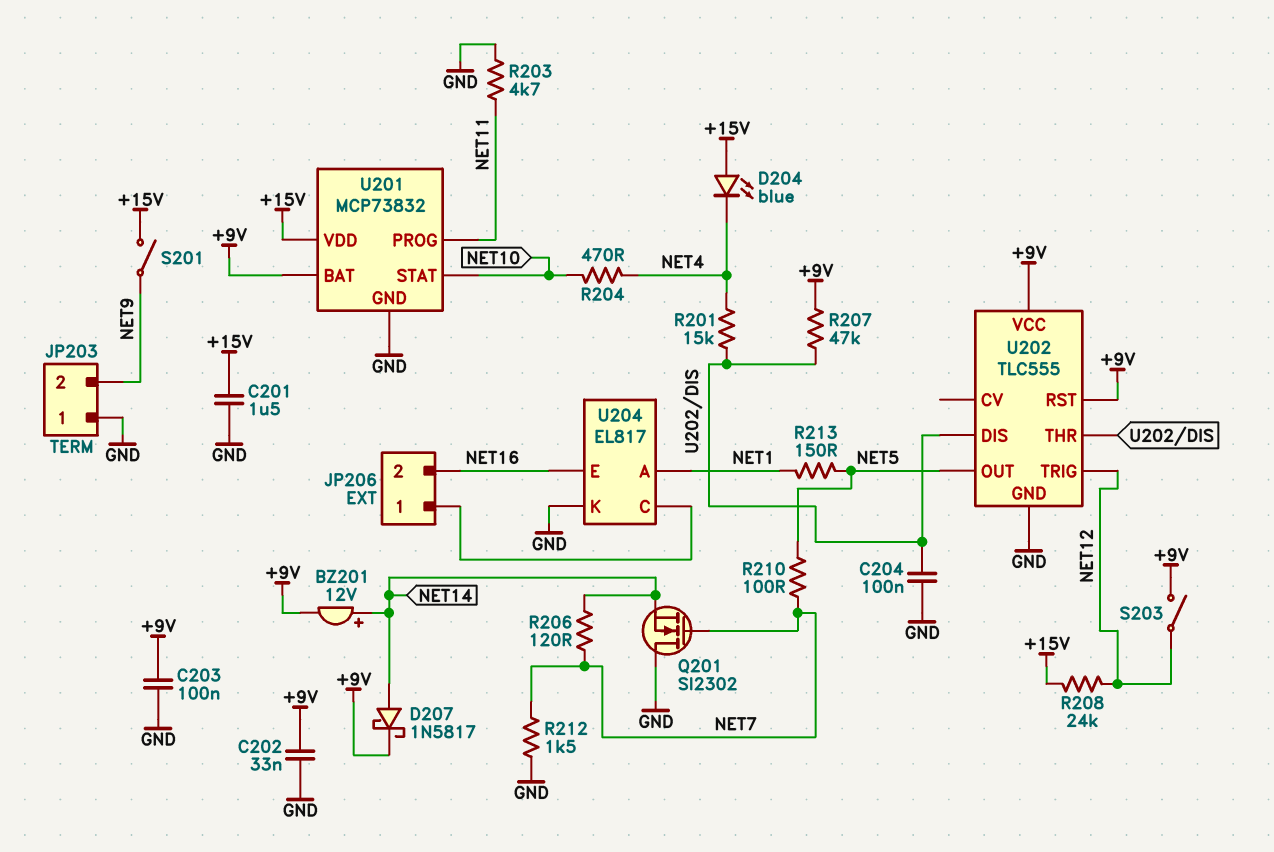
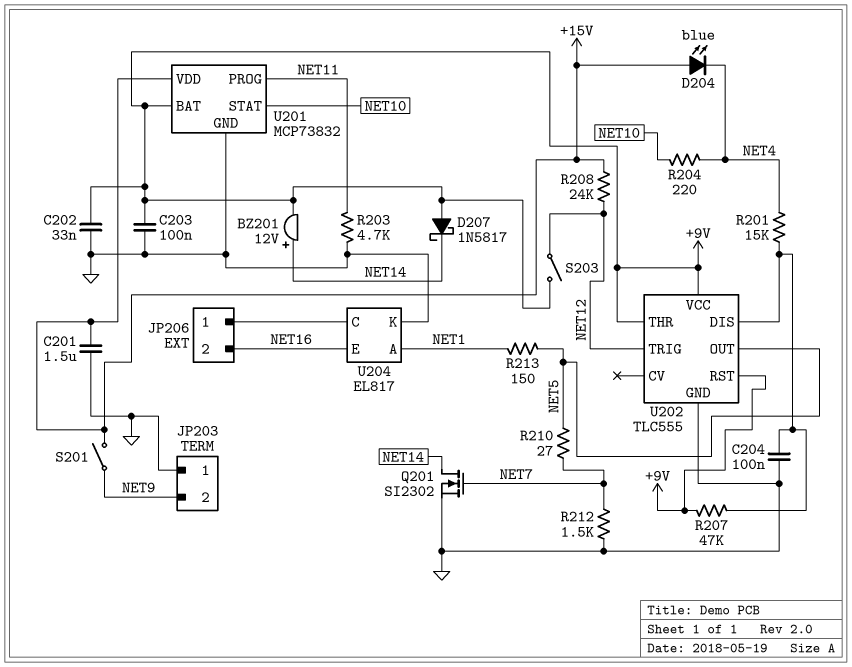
D207: schottky 1N5817 (A NET14, K +9V) -> schottky 1N5817 (A +9V, K NET14)
Q201: NMOS SI2302 (G NET7, D GND, S NET14) -> NMOS SI2302 (G NET7, D NET14, S GND)
R204: 470 (NET4, NET10) -> 220 (NET4, NET10)
R206: 120 (NET7, NET14) -> none
R210: 100 (NET5, NET7) -> 27 (NET5, NET7)
U202 pin THR: U202/DIS -> +9V

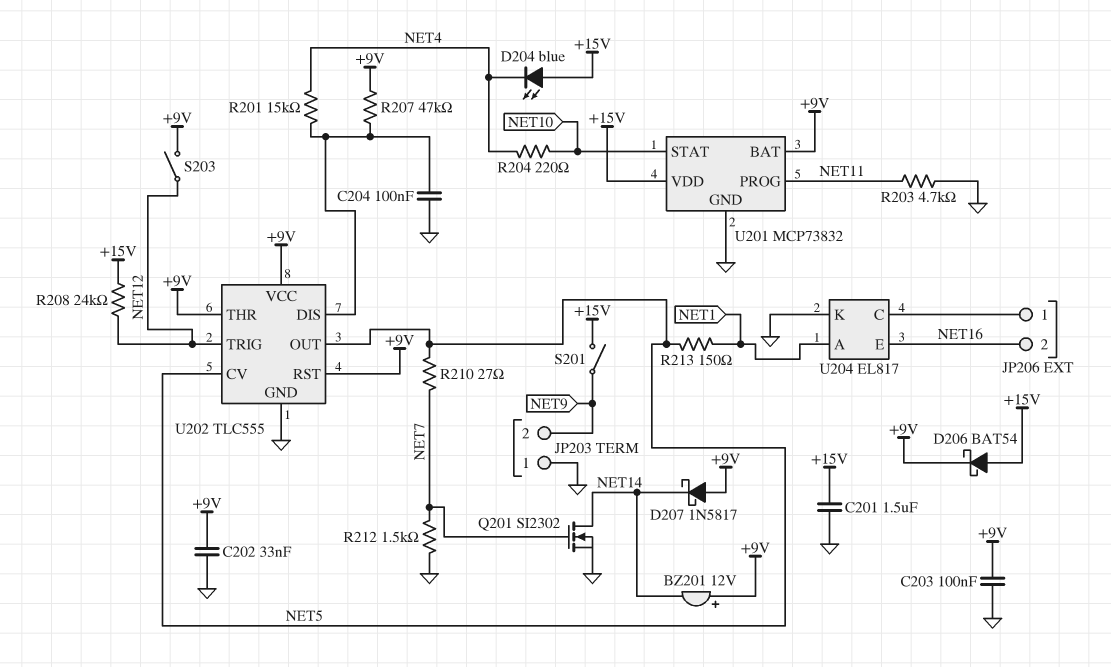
BZ201: buzzer 12V (plus NET14, minus +9V) -> buzzer 12V (plus +9V, minus NET14)
D206: none -> schottky BAT54 (A +15V, K +9V)
U202 pin CV: none -> NET5

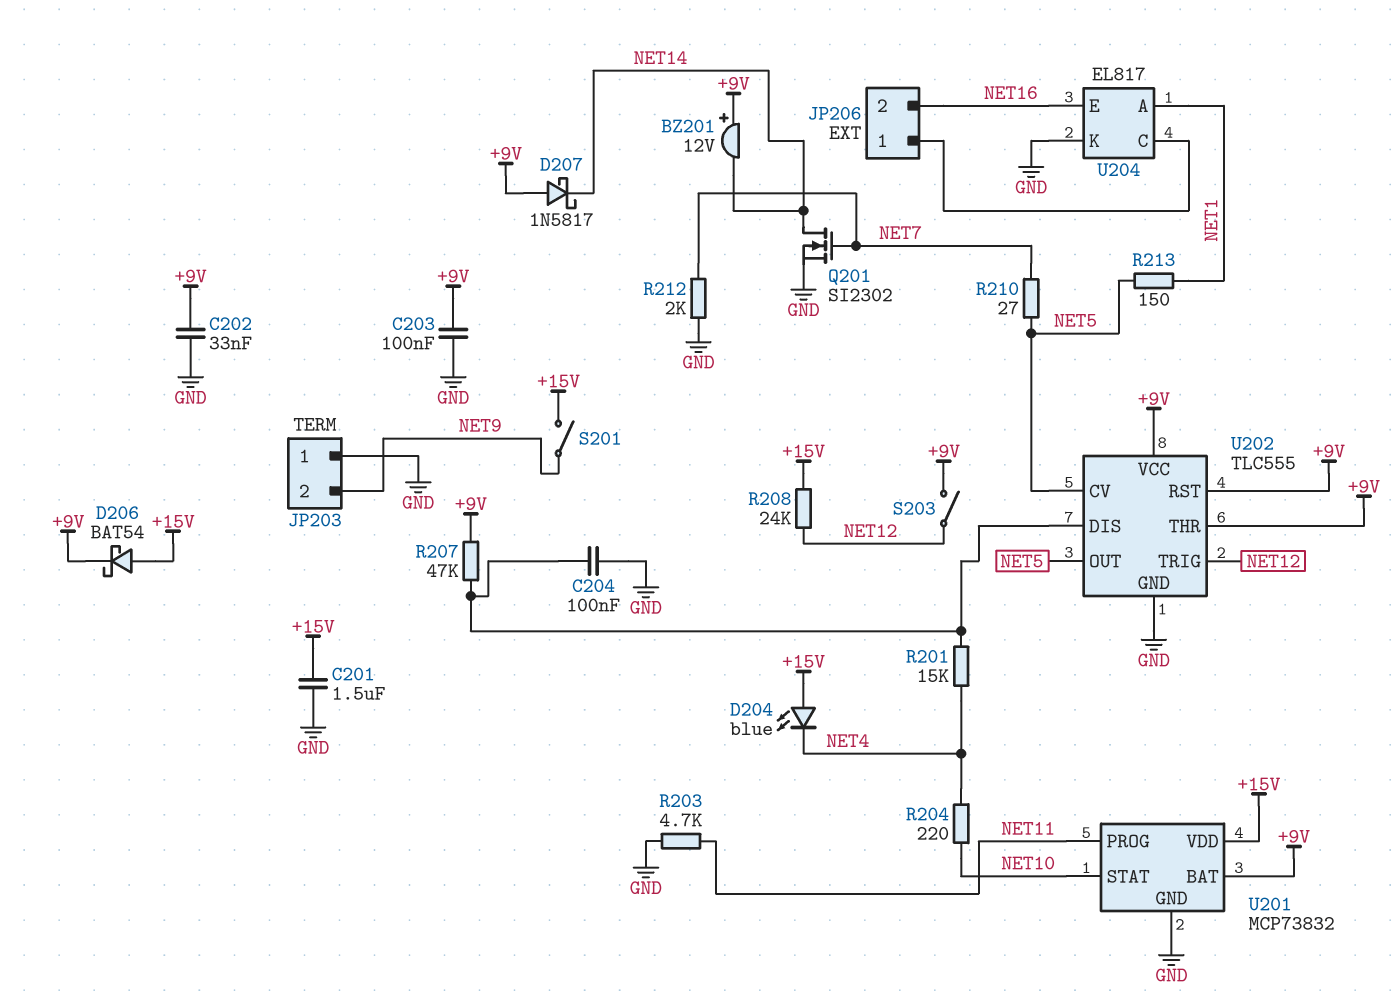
R212: 1.5k (GND, NET7) -> 2k (GND, NET7)

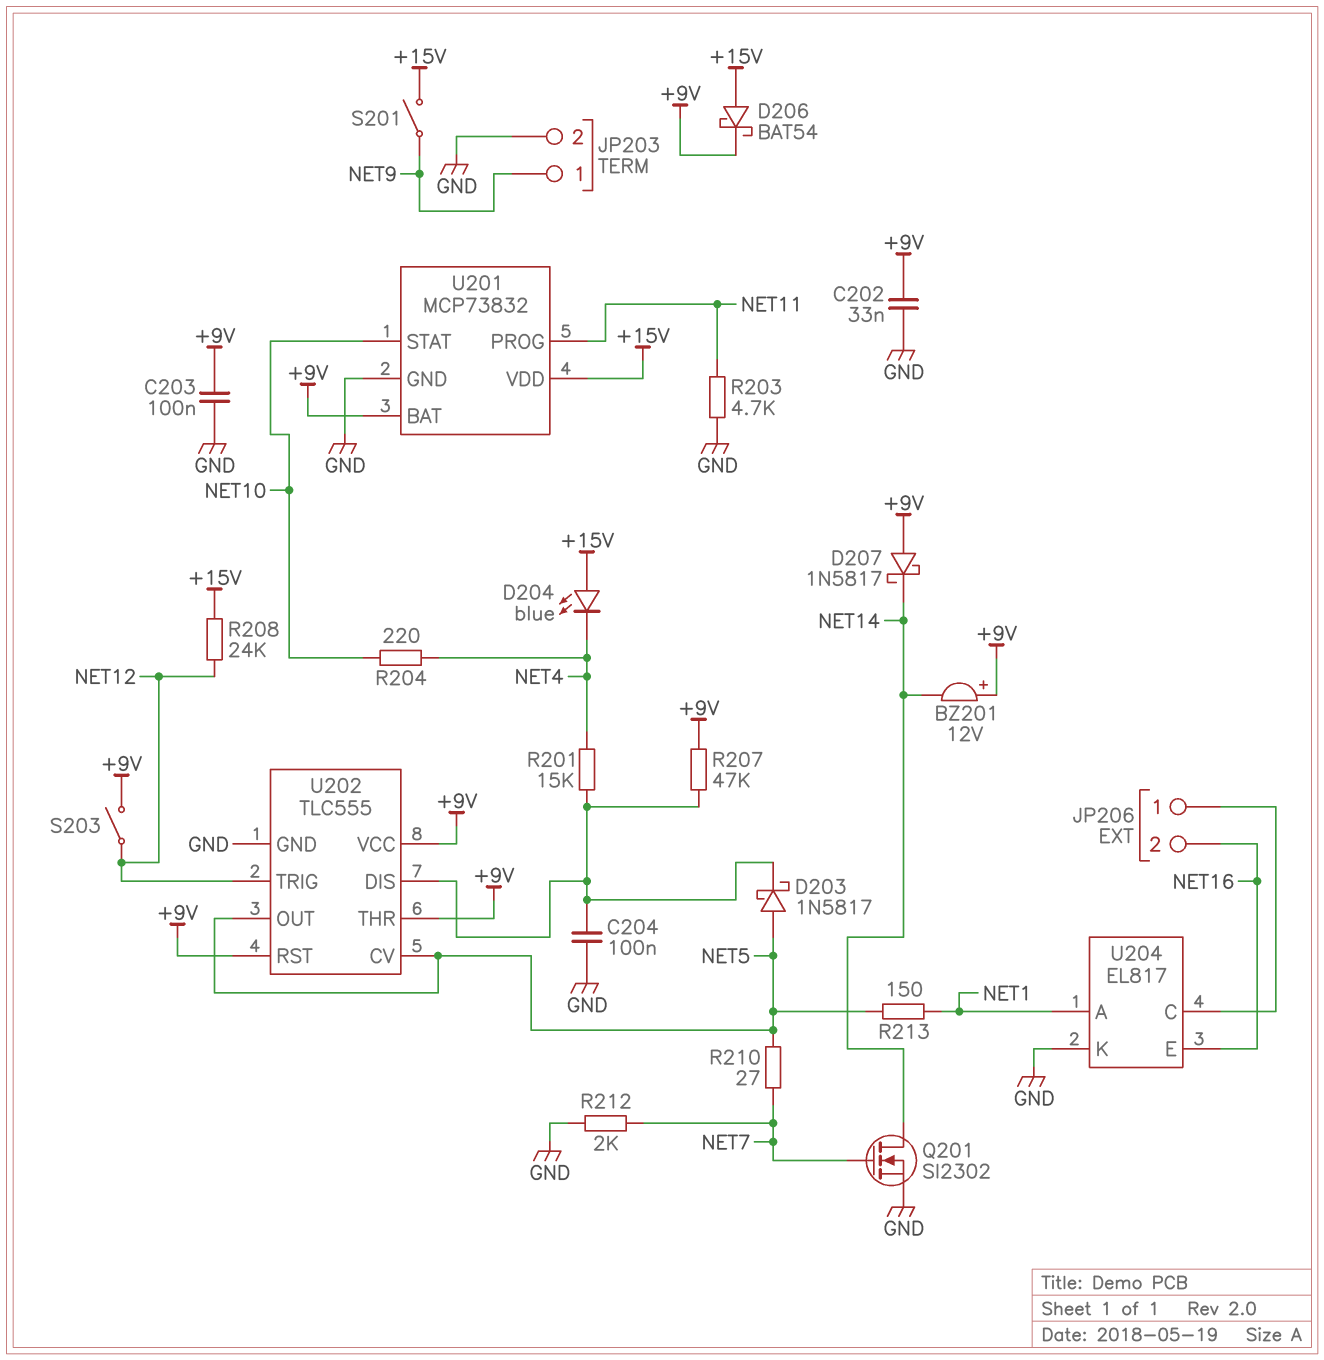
C201: 1.5uF (+15V, GND) -> none
D203: none -> schottky 1N5817 (A NET5, K U202/DIS)
JP203 pin 1: GND -> NET9
JP203 pin 2: NET9 -> GND

